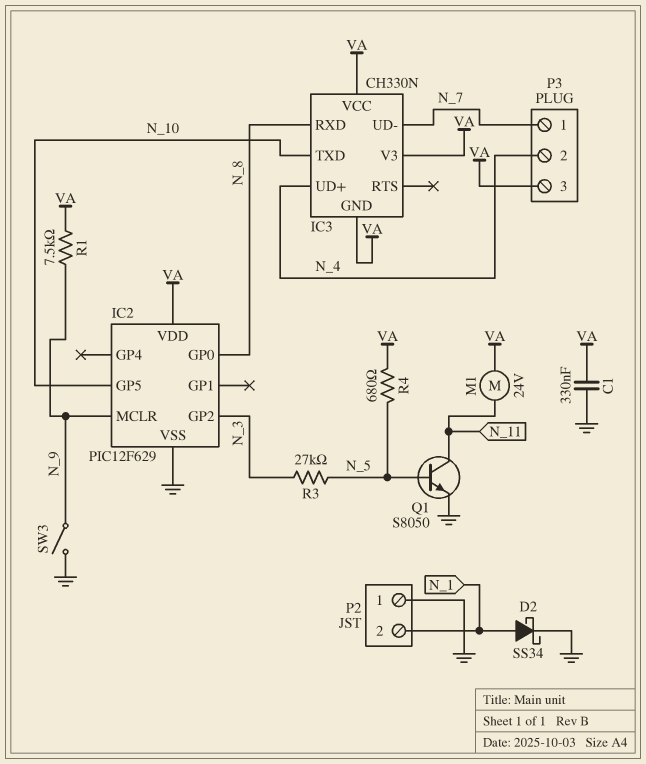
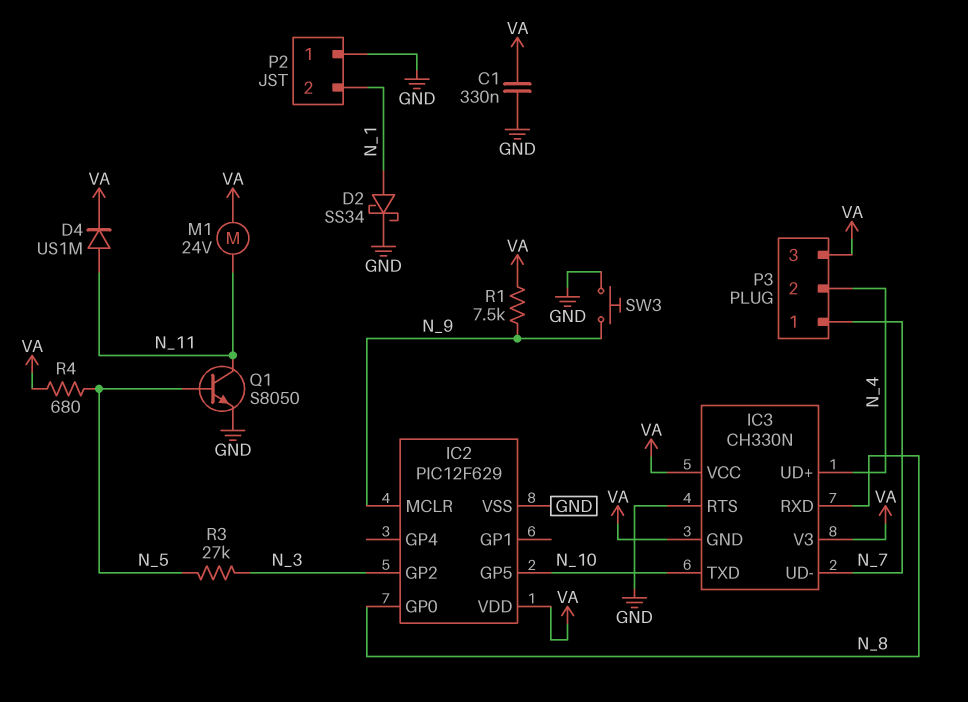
D4: none -> diode US1M (A N_11, K VA)
IC3 pin RTS: none -> GND
SW3: switch (GND, N_9) -> button (GND, N_9)

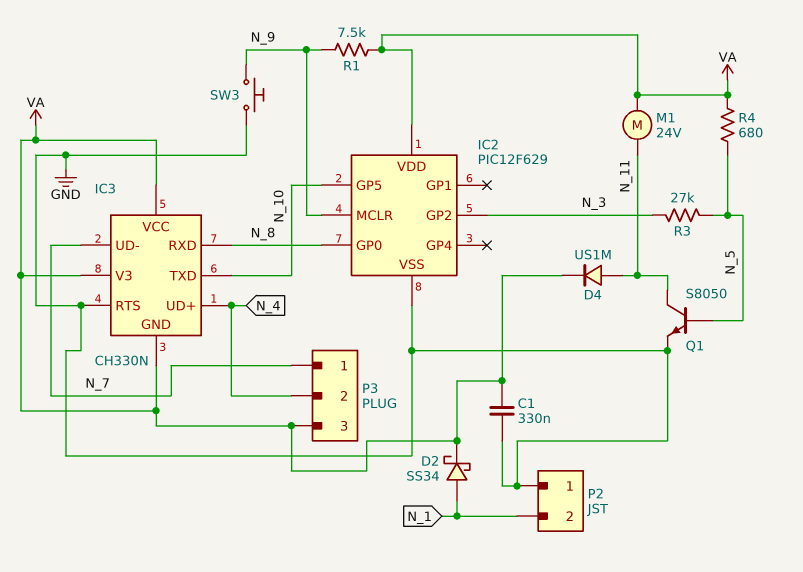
D2: schottky SS34 (A N_1, K GND) -> schottky SS34 (A N_1, K VA)

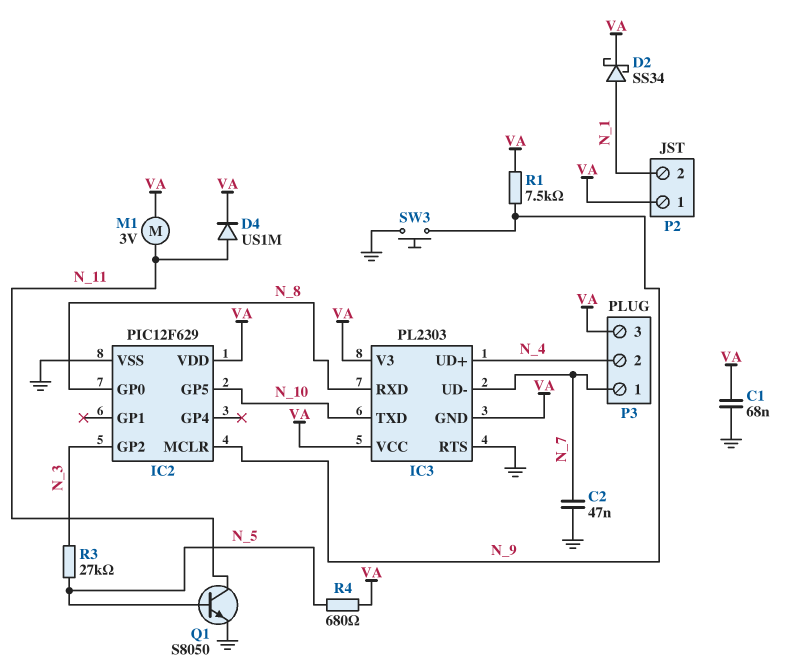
C1: 330nF (GND, VA) -> 68nF (GND, VA)
C2: none -> 47nF (GND, N_7)
IC3: CH330N -> PL2303
M1: motor 24V (N_11, VA) -> motor 3V (N_11, VA)
P2 pin 1: GND -> VA

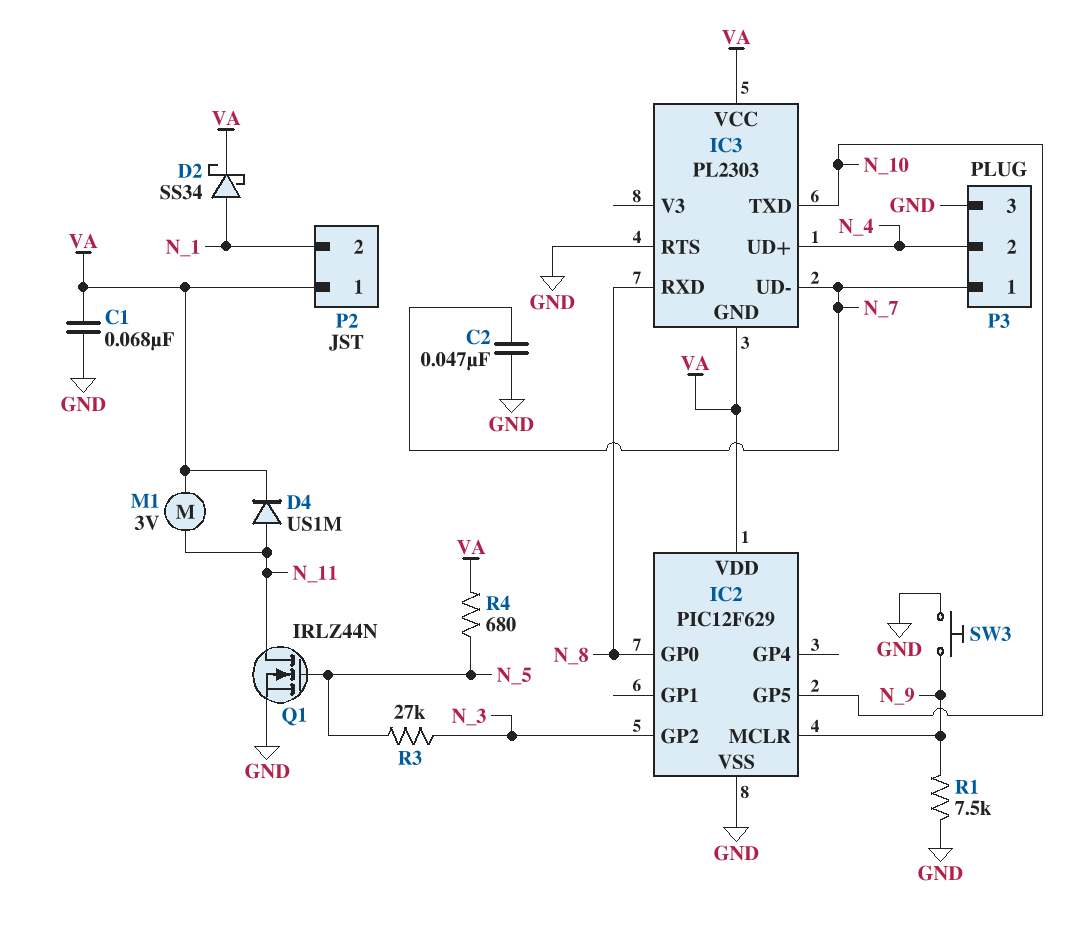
IC3 pin V3: VA -> none
P3 pin 3: VA -> GND
Q1: NPN S8050 (B N_5, C N_11, E GND) -> NMOS IRLZ44N (G N_5, D N_11, S GND)
R1: 7.5k (N_9, VA) -> 7.5k (GND, N_9)

